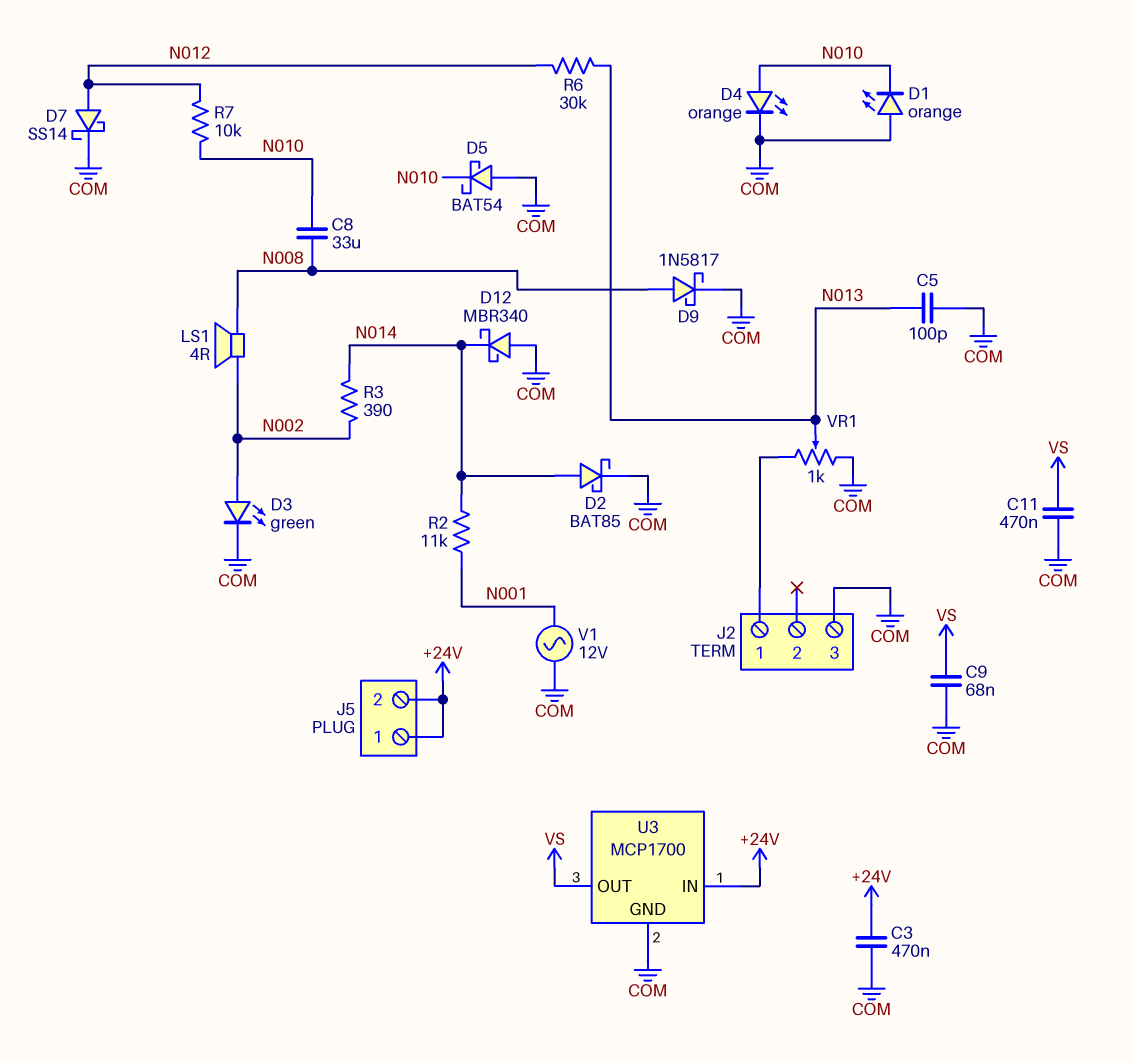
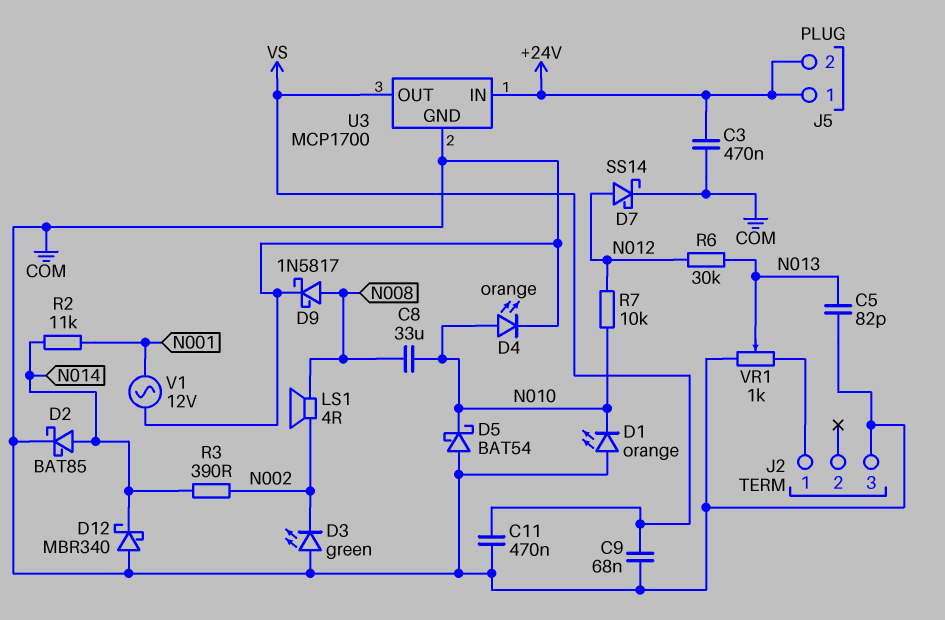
C5: 100pF (COM, N013) -> 82pF (COM, N013)
D3: LED green (A N002, K COM) -> LED green (A COM, K N002)

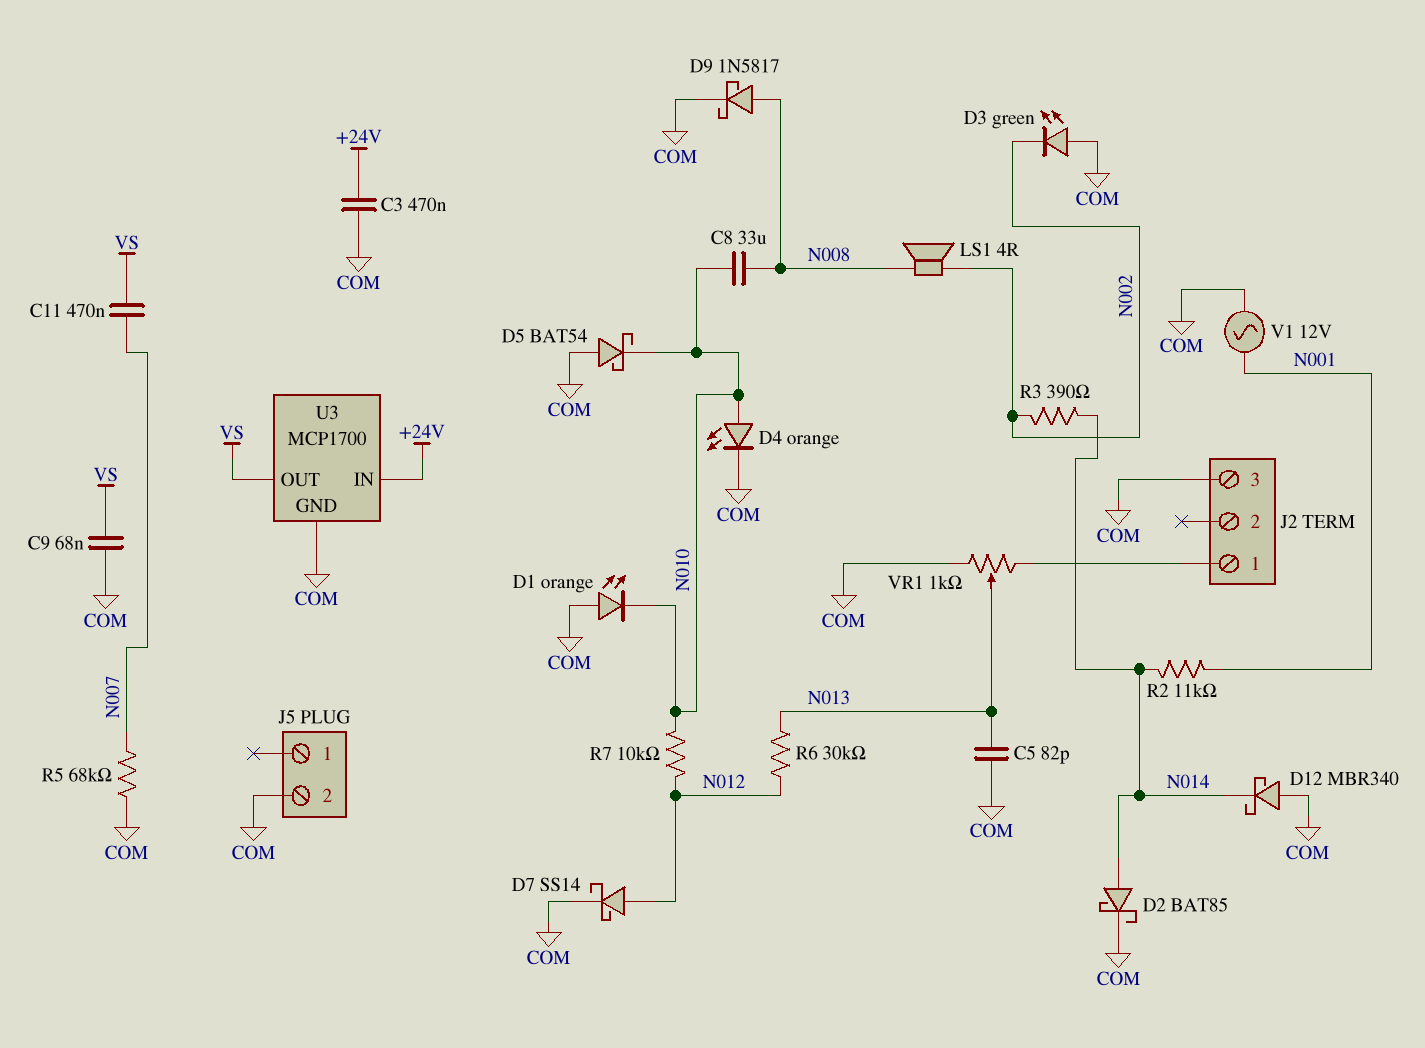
C11: 470nF (COM, VS) -> 470nF (N007, VS)
J5 pin 1: +24V -> none
J5 pin 2: +24V -> COM
R5: none -> 68k (COM, N007)

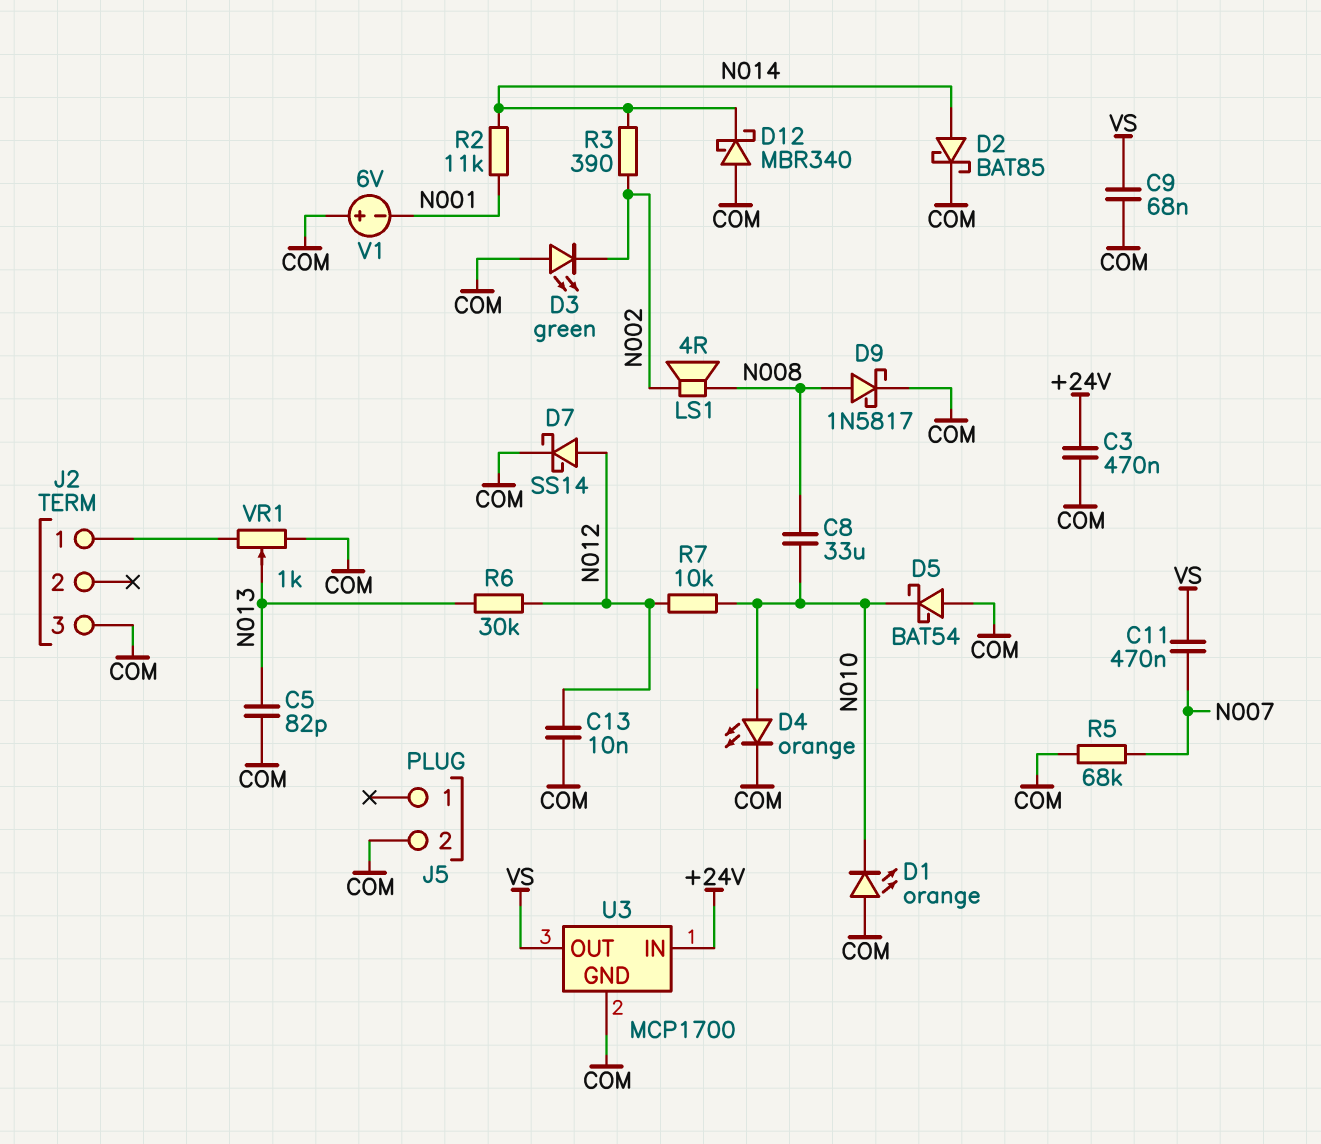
C13: none -> 10nF (COM, N012)
V1: AC 12V (COM, N001) -> 6V (plus COM, minus N001)

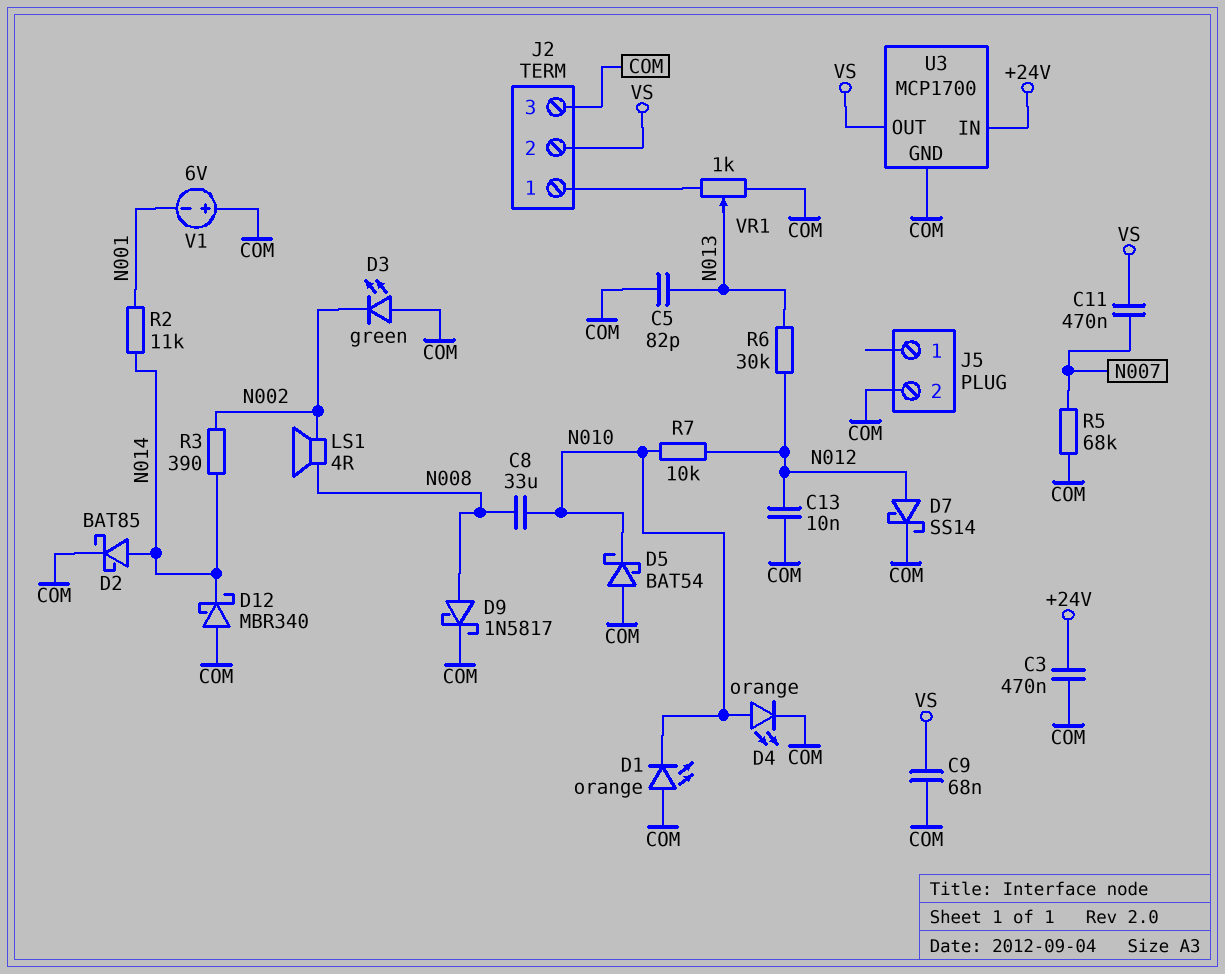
J2 pin 2: none -> VS

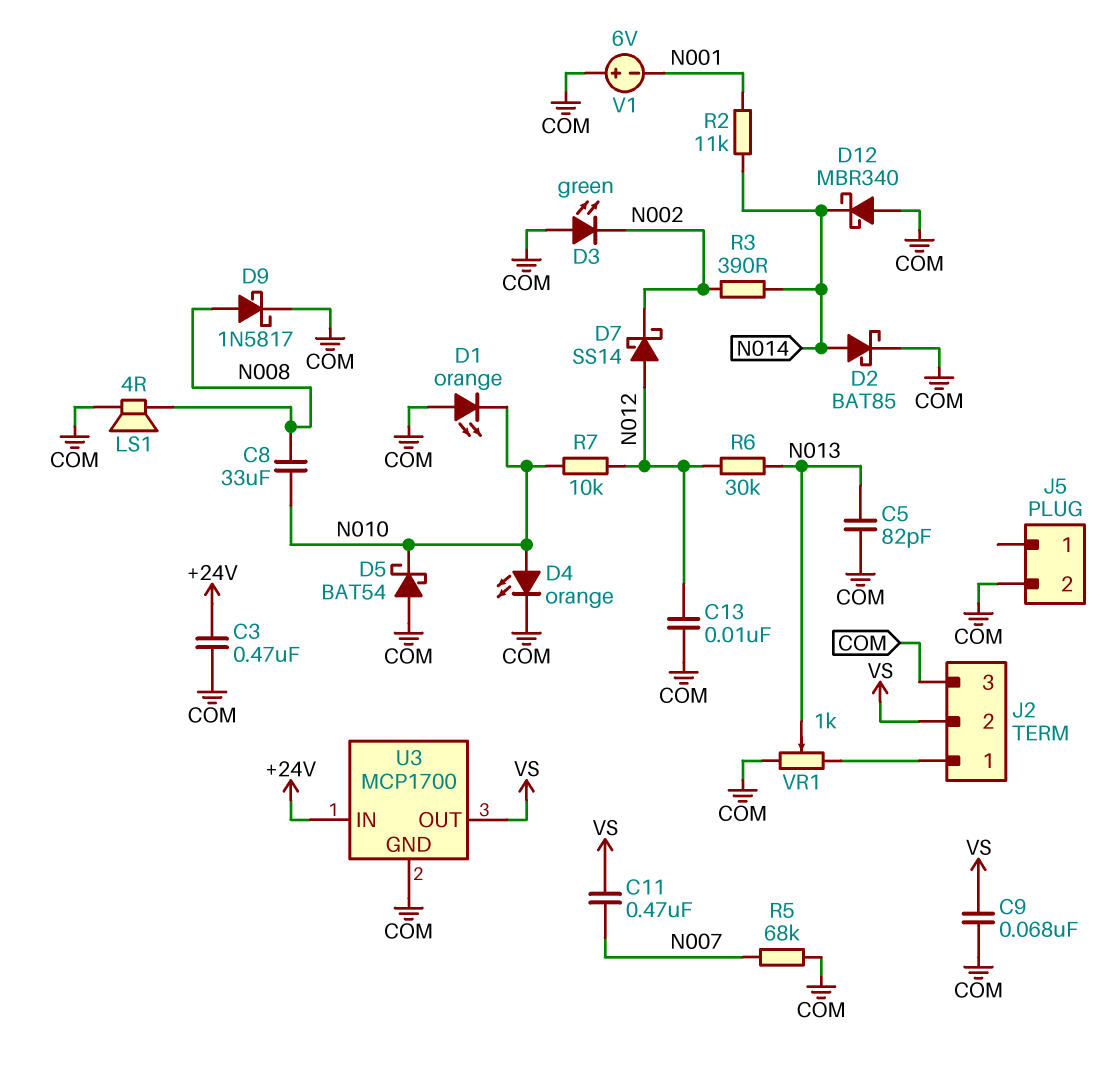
D7: schottky SS14 (A N012, K COM) -> schottky SS14 (A N012, K N002)
LS1: speaker 4R (N002, N008) -> speaker 4R (COM, N008)

